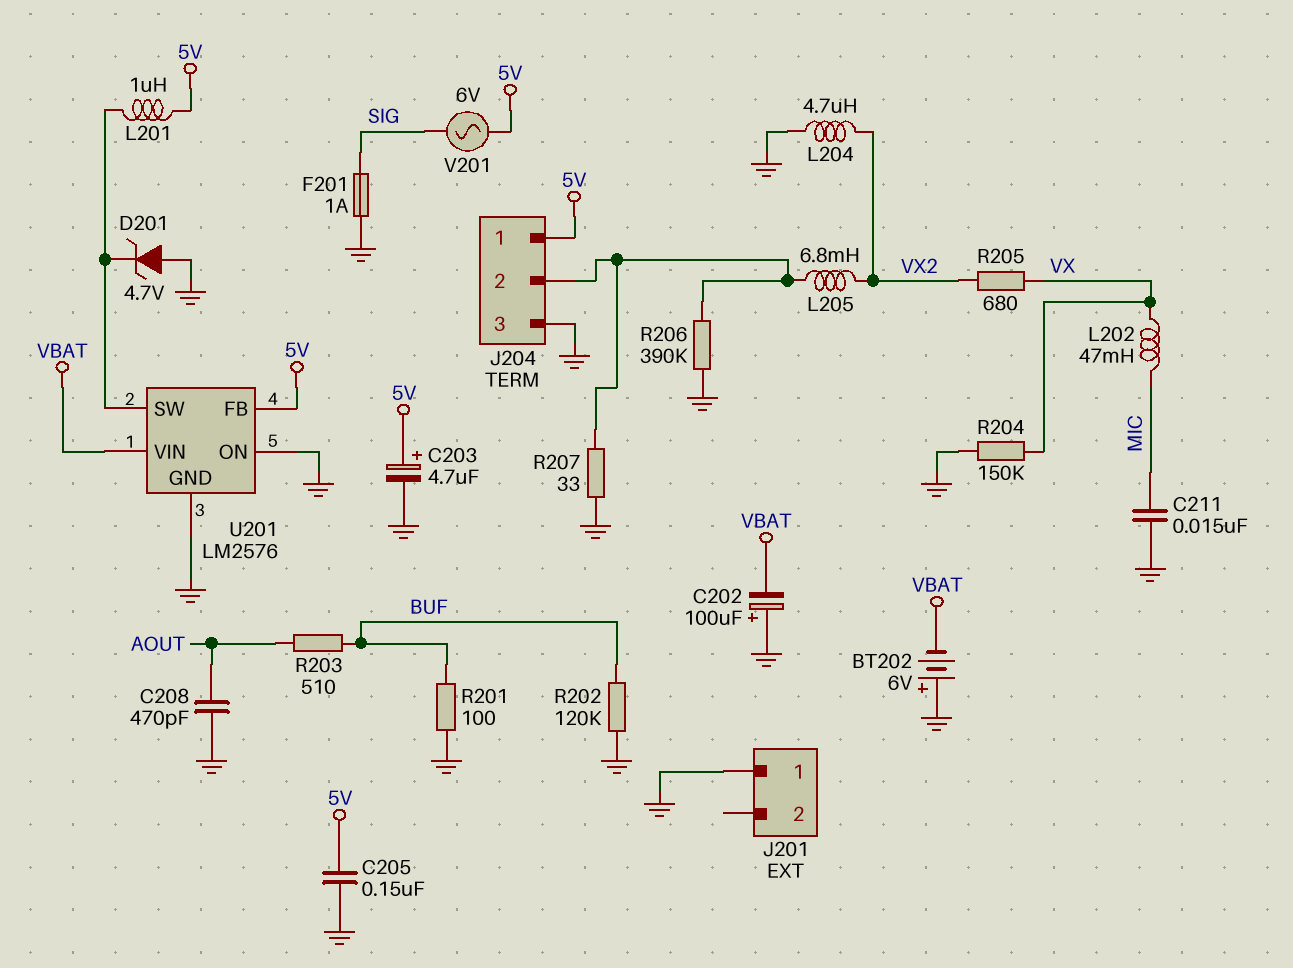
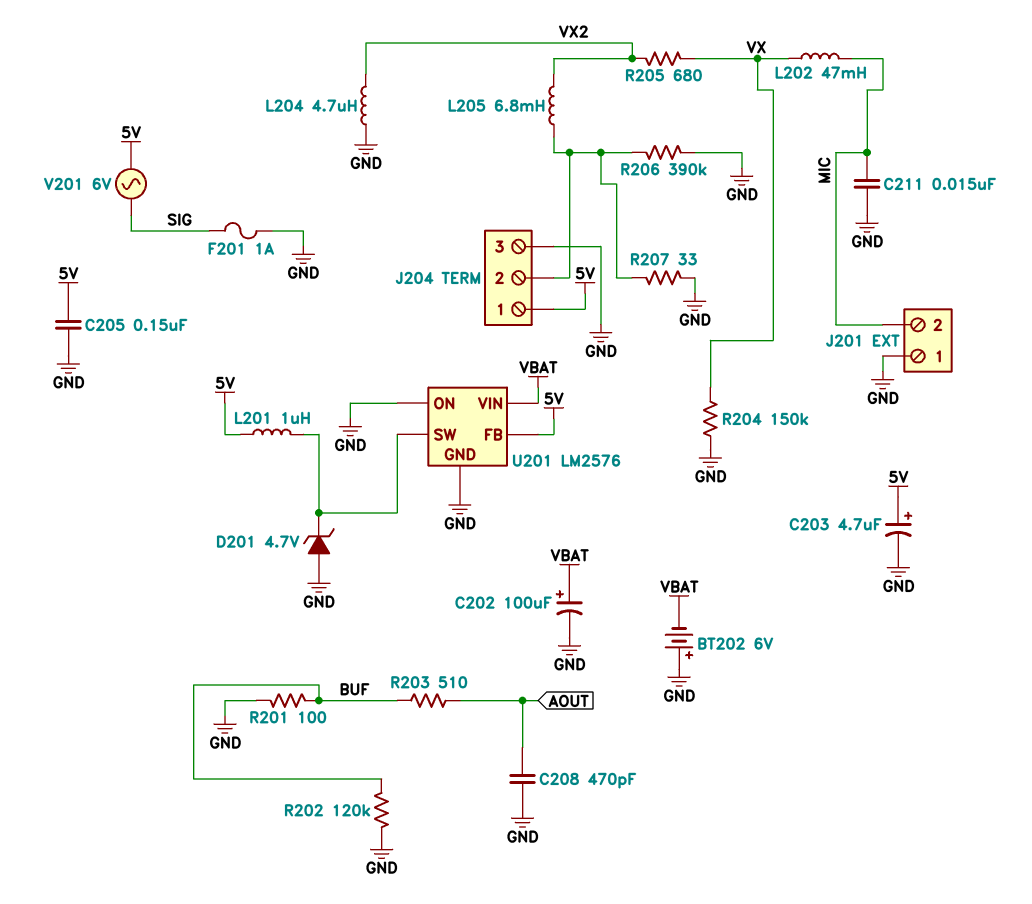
C202: 100uF (plus GND, minus VBAT) -> 100uF (plus VBAT, minus GND)
J201 pin 2: none -> MIC

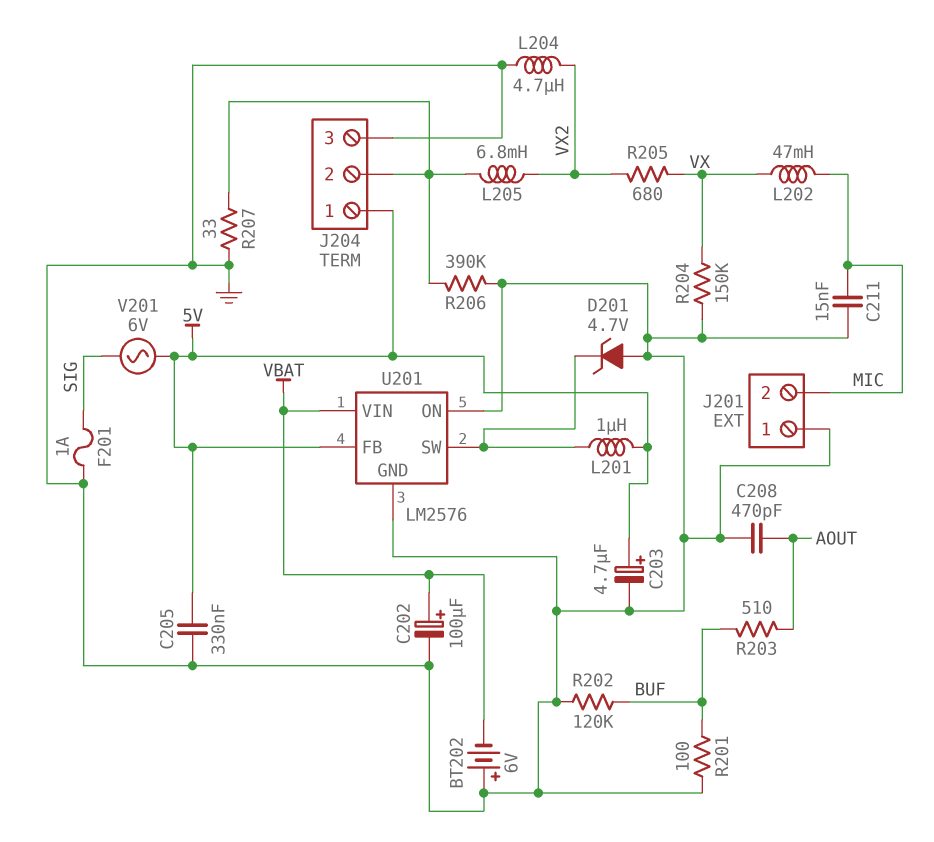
C205: 150nF (5V, GND) -> 330nF (5V, GND)

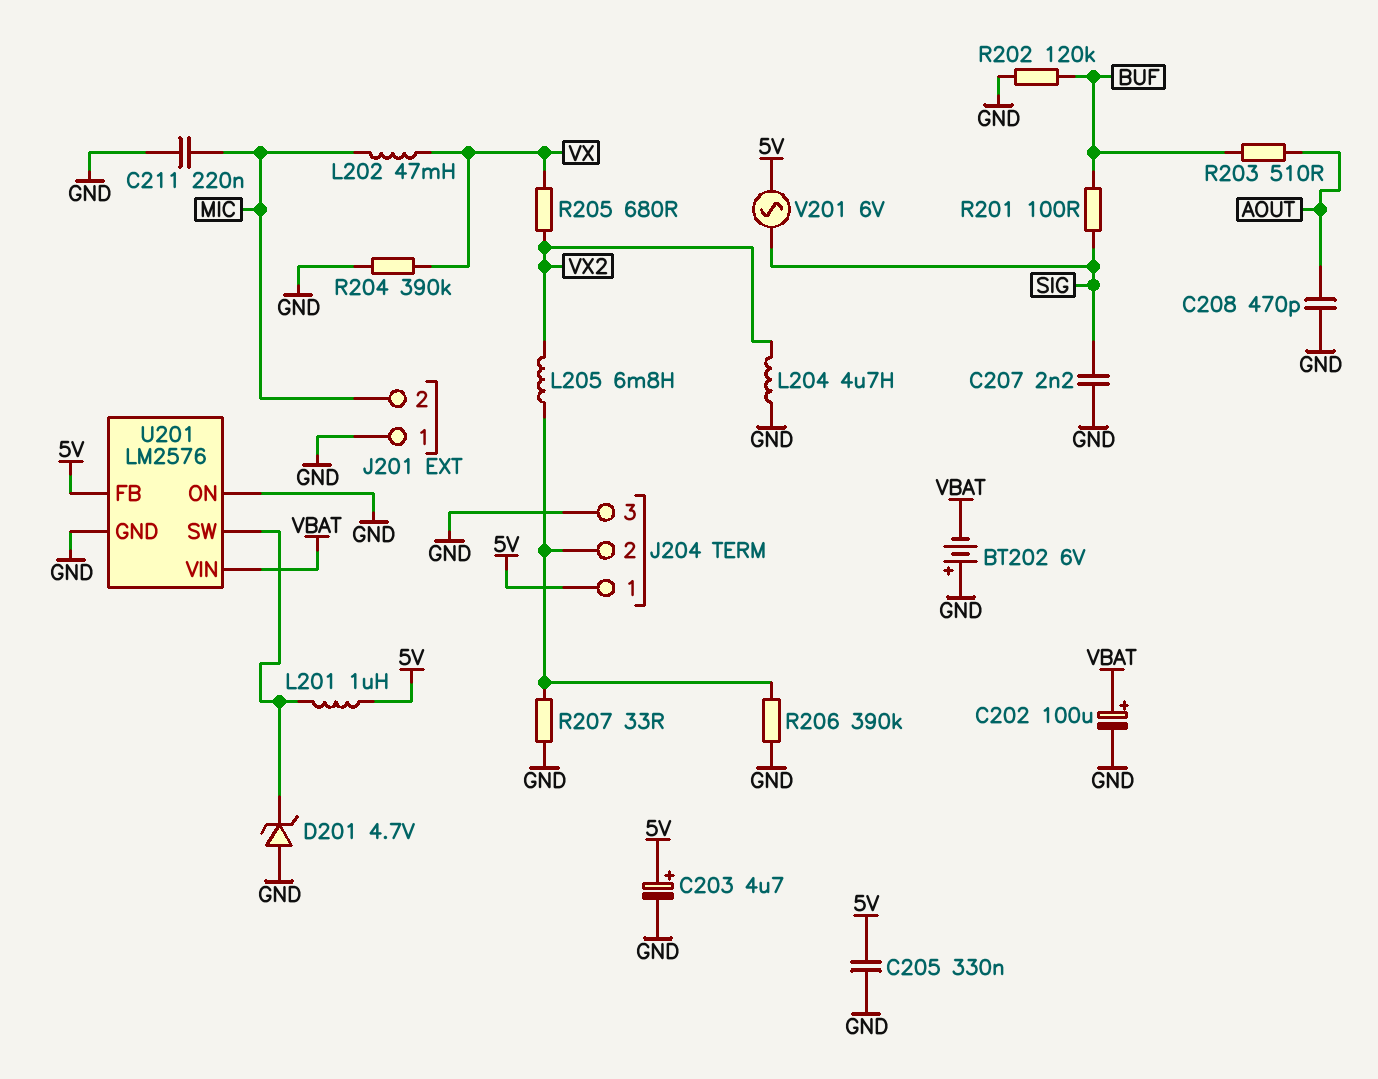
C207: none -> 2.2nF (GND, SIG)
C211: 15nF (GND, MIC) -> 220nF (GND, MIC)
F201: 1A (GND, SIG) -> none
R201: 100 (BUF, GND) -> 100 (BUF, SIG)
R204: 150k (GND, VX) -> 390k (GND, VX)

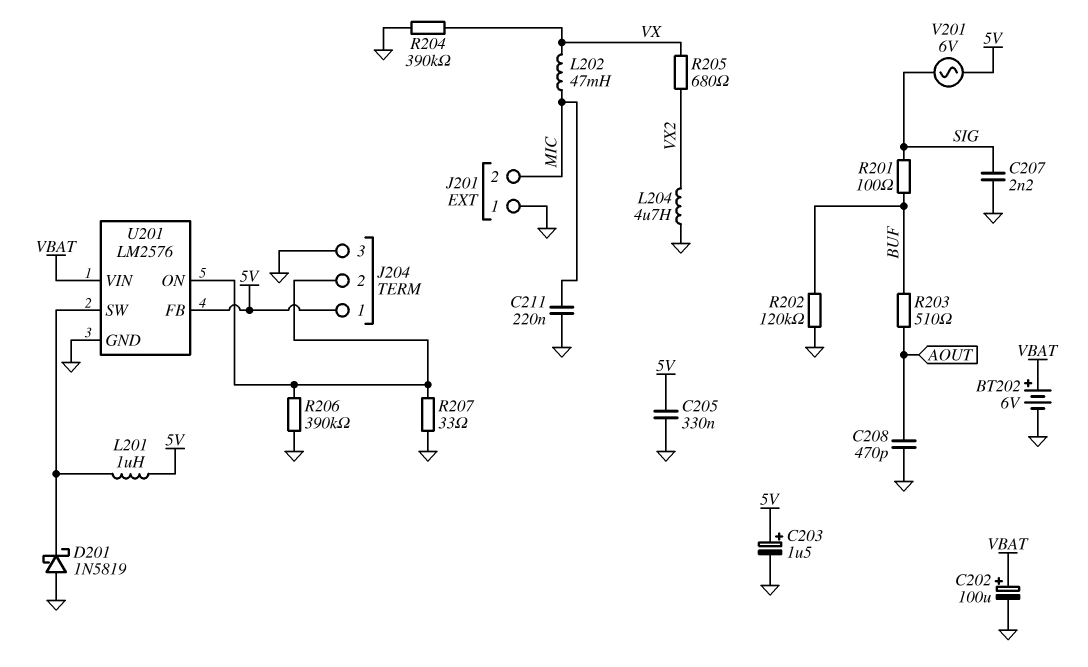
BT202: 6V (plus GND, minus VBAT) -> 6V (plus VBAT, minus GND)
C203: 4.7uF (plus 5V, minus GND) -> 1.5uF (plus 5V, minus GND)
D201: zener 4.7V (A GND, K U201/SW) -> schottky 1N5819 (A GND, K U201/SW)
L205: 6.8mH (J204/2, VX2) -> none
U201 pin ON: GND -> J204/2

